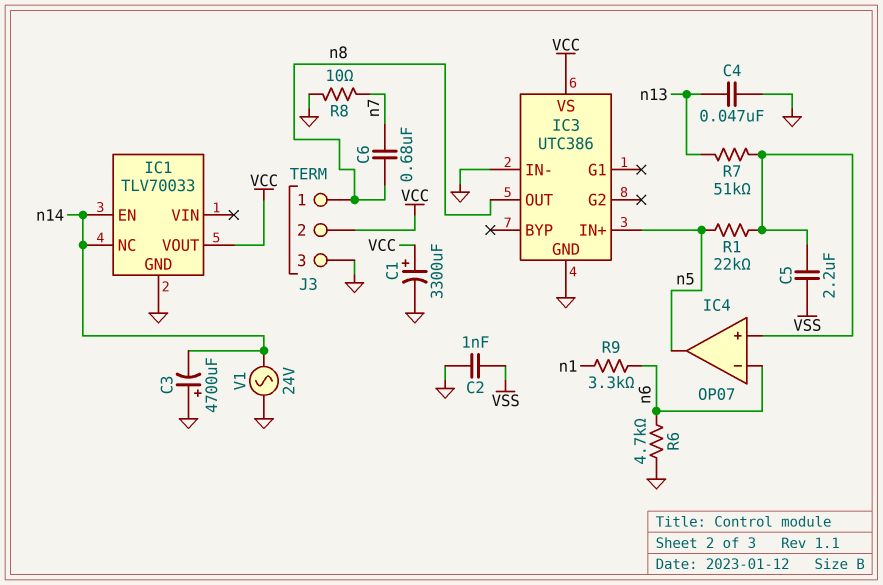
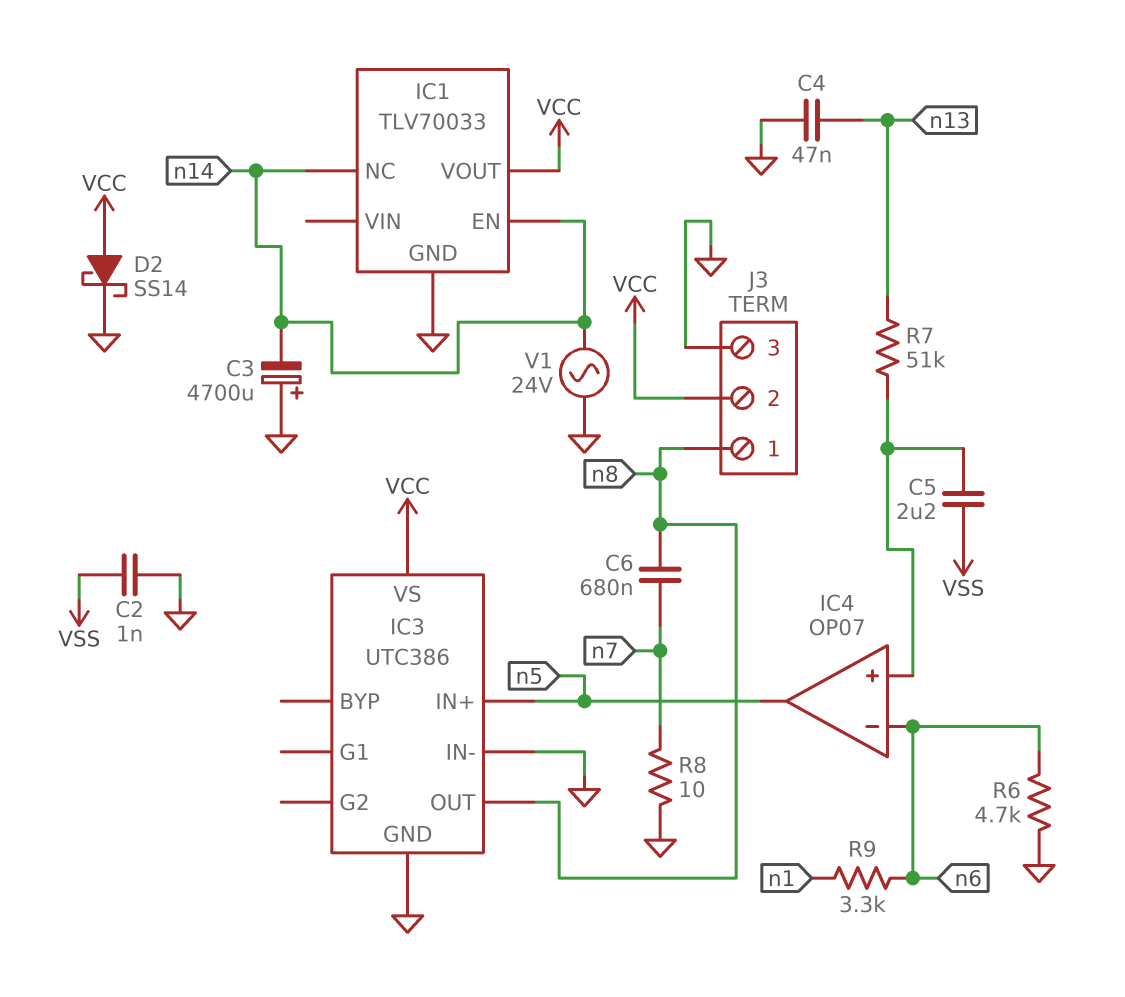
C1: 3300uF (plus VCC, minus GND) -> none
D2: none -> schottky SS14 (A VCC, K GND)
R1: 22k (IC4/in+, n5) -> none

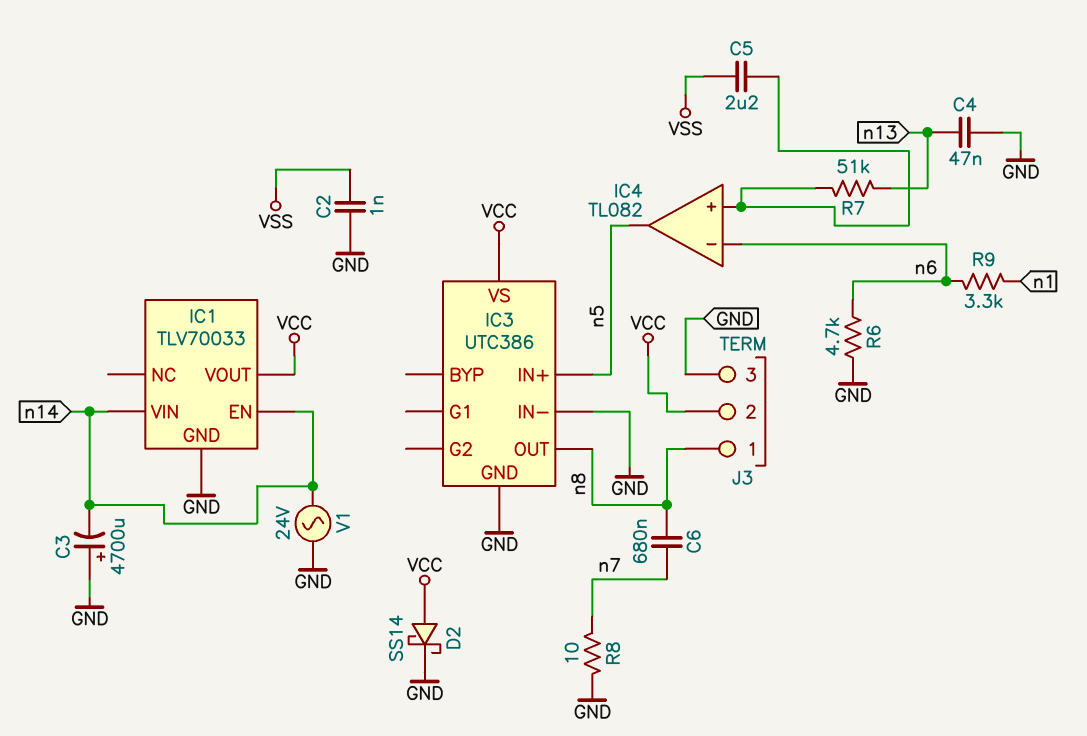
IC1 pin NC: n14 -> none
IC1 pin VIN: none -> n14
IC4: OP07 -> TL082

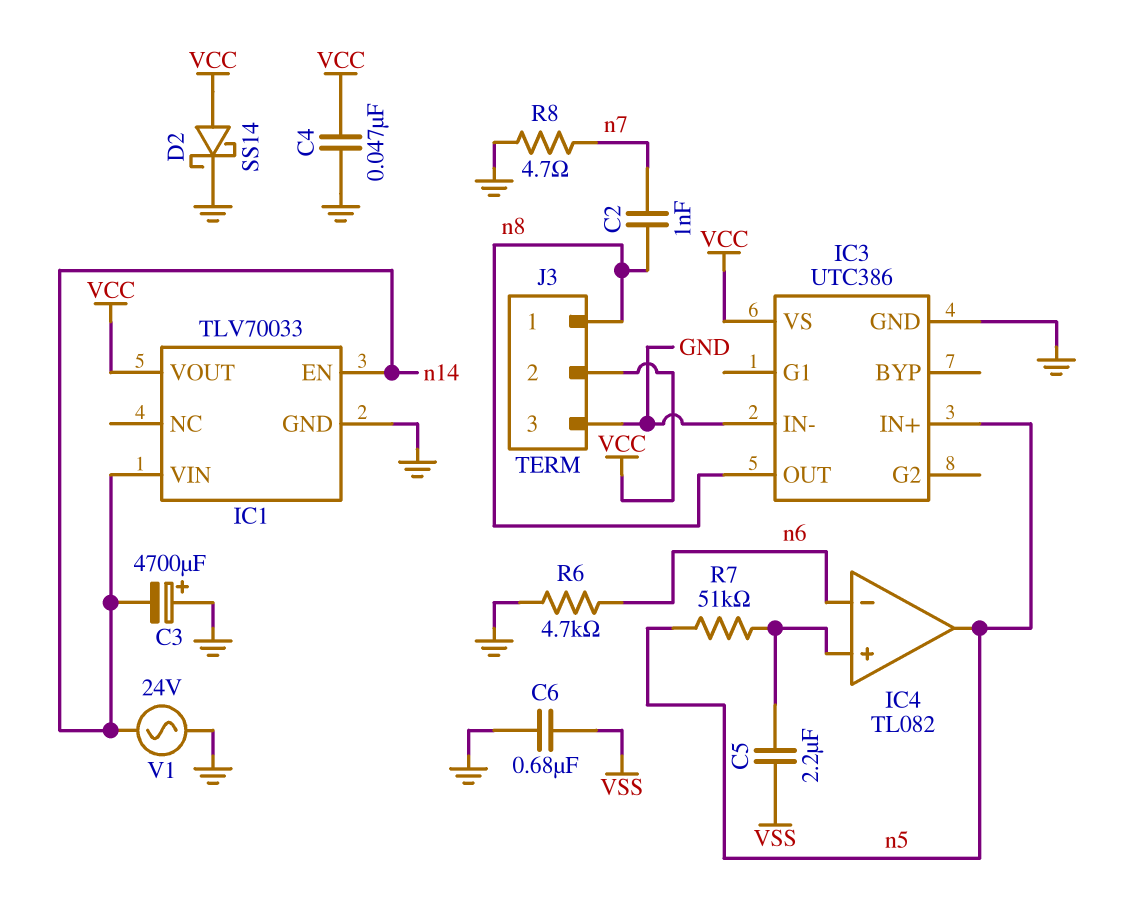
C2: 1nF (GND, VSS) -> 1nF (n7, n8)
C4: 47nF (GND, n13) -> 47nF (GND, VCC)
C6: 680nF (n7, n8) -> 680nF (GND, VSS)
R7: 51k (IC4/in+, n13) -> 51k (IC4/in+, n5)
R8: 10 (GND, n7) -> 4.7 (GND, n7)
R9: 3.3k (n1, n6) -> none

